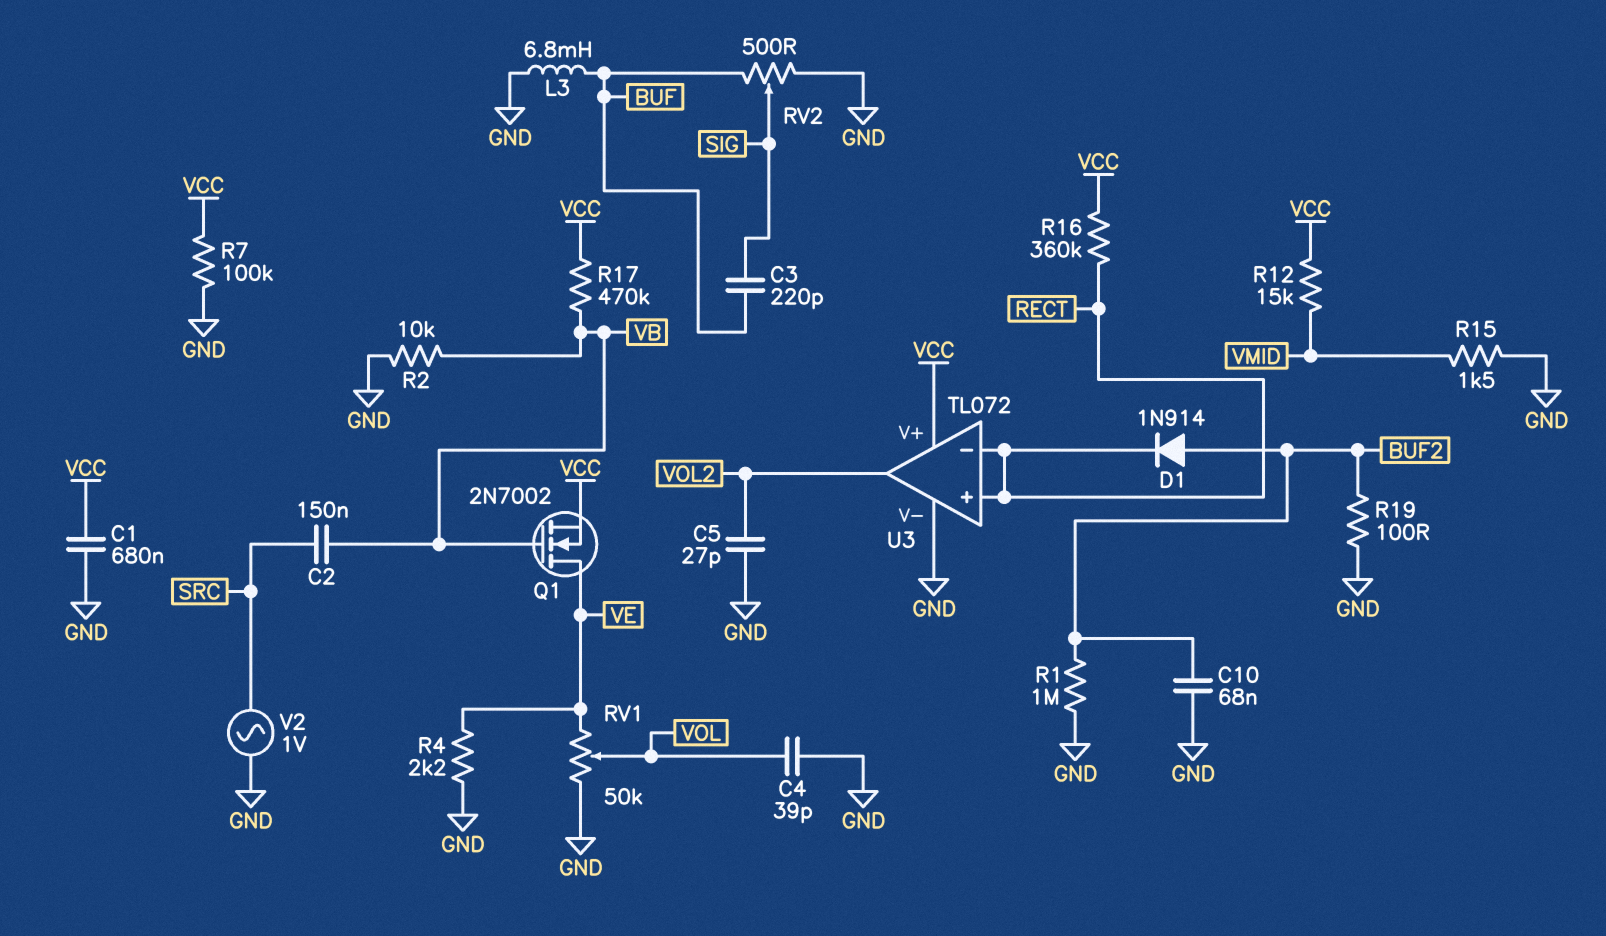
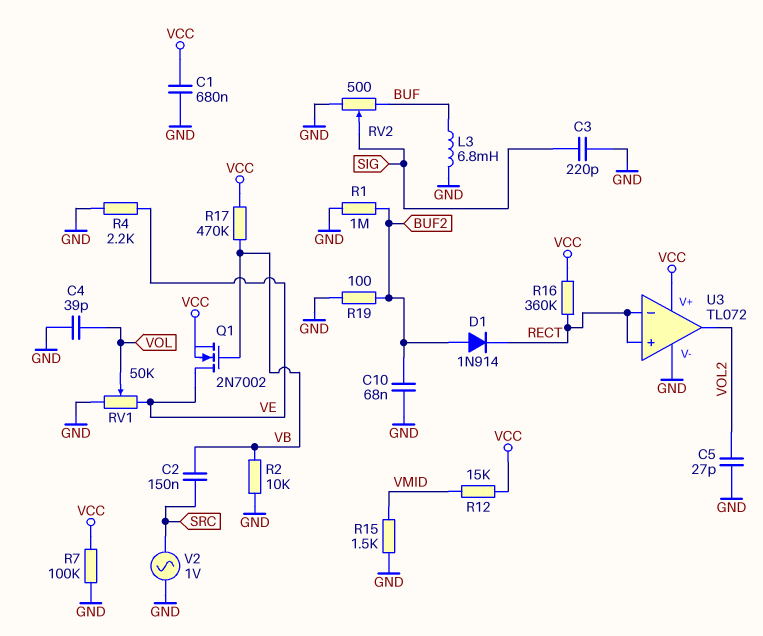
C3: 220pF (BUF, SIG) -> 220pF (GND, SIG)

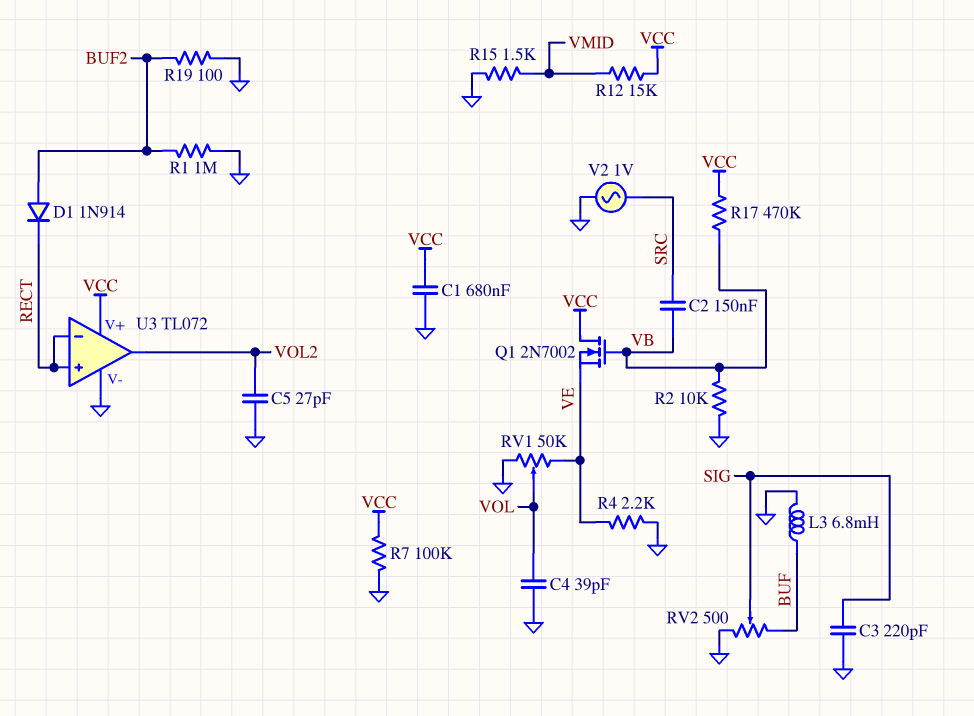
C10: 68nF (BUF2, GND) -> none
Q1: NMOS 2N7002 (G VB, D VE, S VCC) -> NMOS 2N7002 (G VB, D VCC, S VE)
R16: 360k (RECT, VCC) -> none

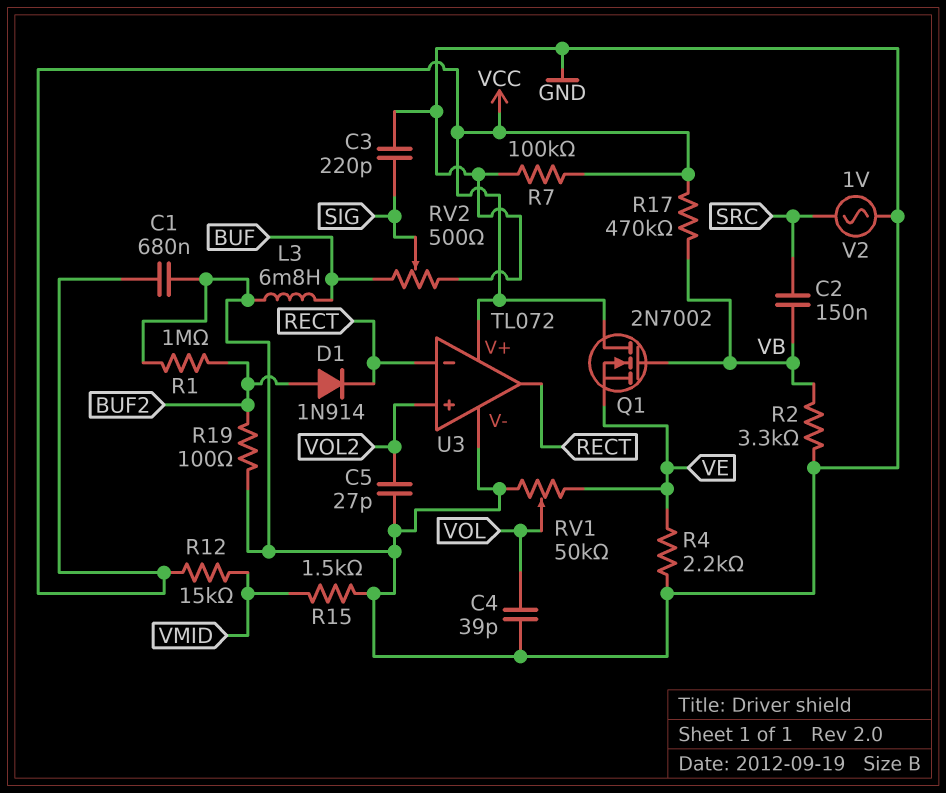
R2: 10k (GND, VB) -> 3.3k (GND, VB)
U3 pin in+: RECT -> VOL2
U3 pin out: VOL2 -> RECT

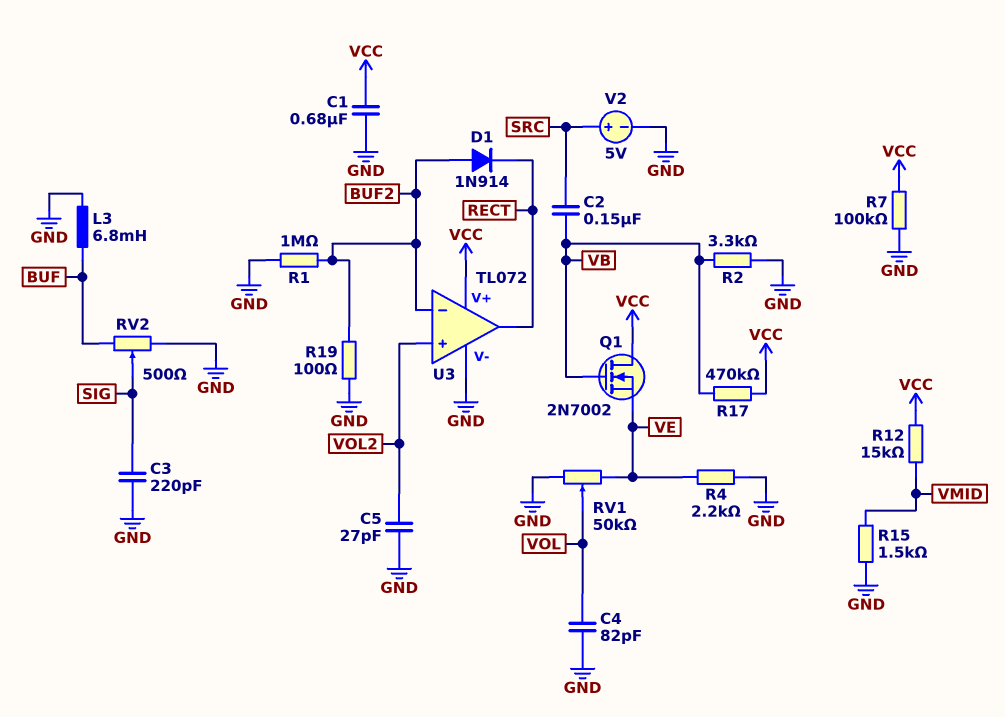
C4: 39pF (GND, VOL) -> 82pF (GND, VOL)
U3 pin in-: RECT -> BUF2
V2: AC 1V (GND, SRC) -> 5V (plus SRC, minus GND)

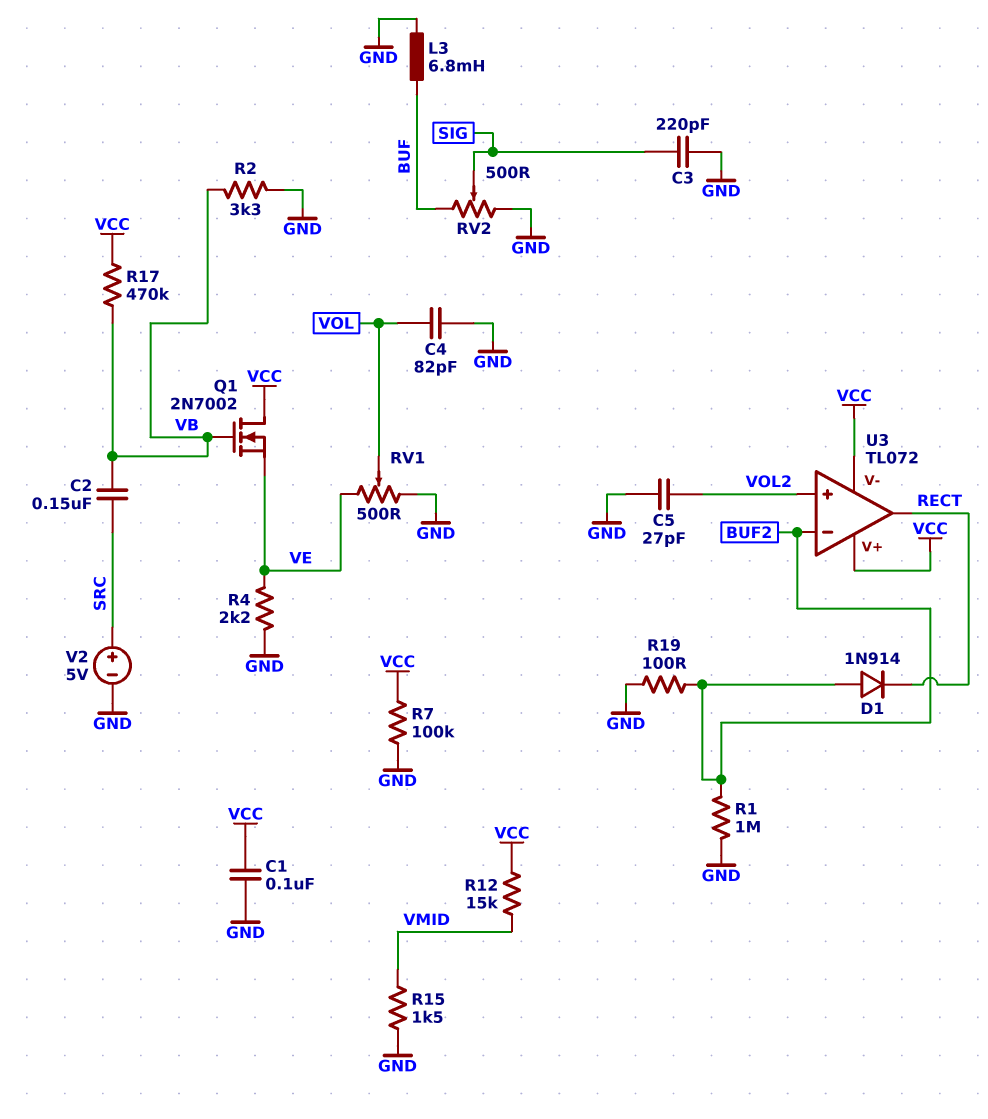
C1: 680nF (GND, VCC) -> 100nF (GND, VCC)
RV1: 50k (GND, VE, wiper VOL) -> 500 (GND, VE, wiper VOL)
U3 pin V-: GND -> VCC

